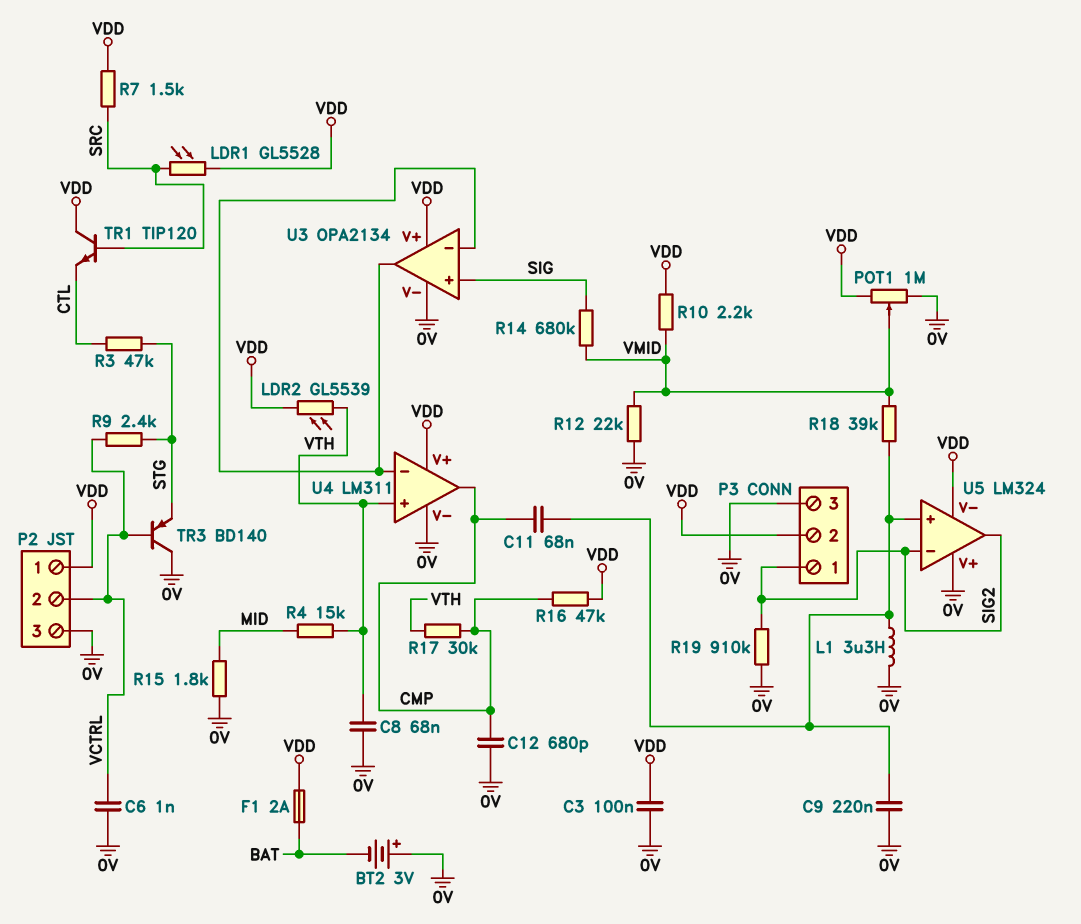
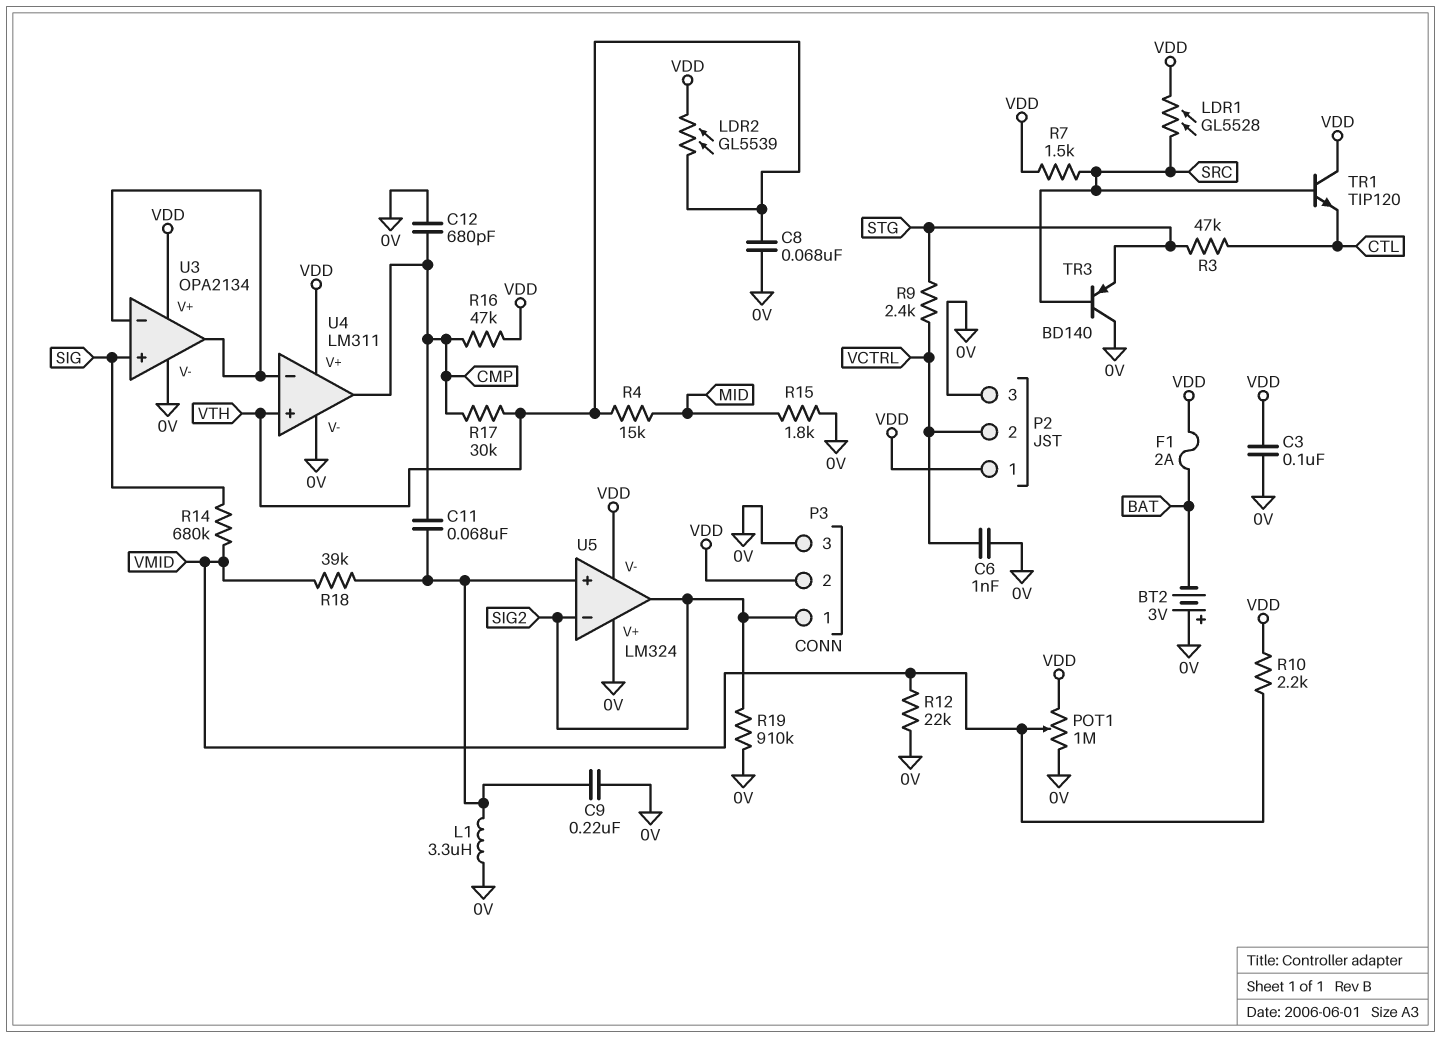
TR3: PNP BD140 (B VCTRL, C 0V, E STG) -> PNP BD140 (B SRC, C 0V, E STG)

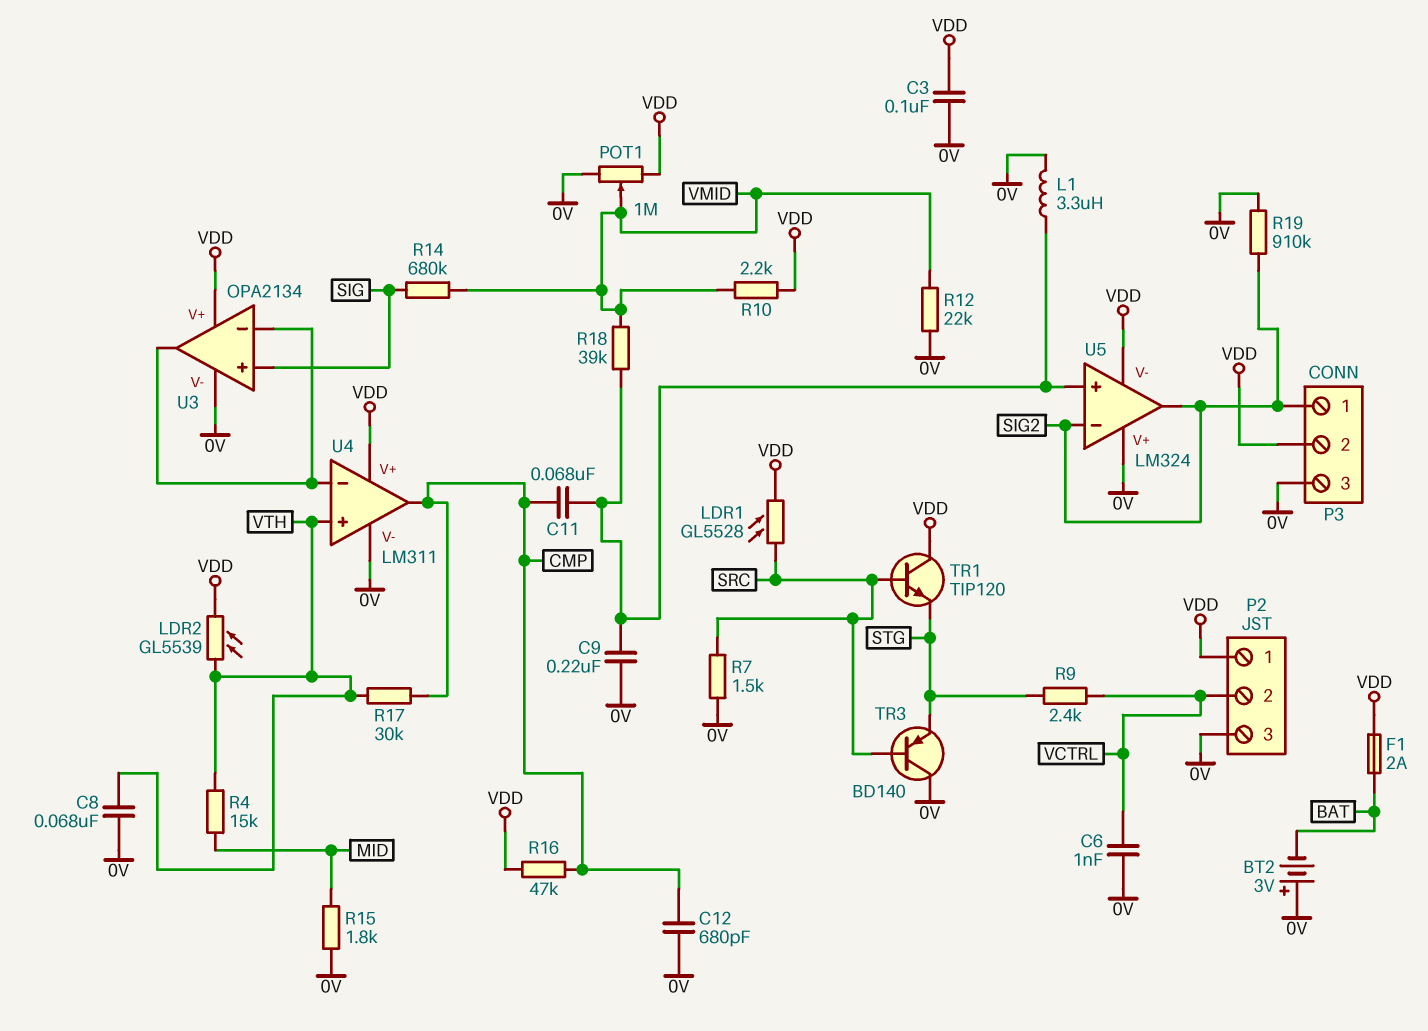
R3: 47k (CTL, STG) -> none
R7: 1.5k (SRC, VDD) -> 1.5k (0V, SRC)
TR1: NPN TIP120 (B SRC, C VDD, E CTL) -> NPN TIP120 (B SRC, C VDD, E STG)

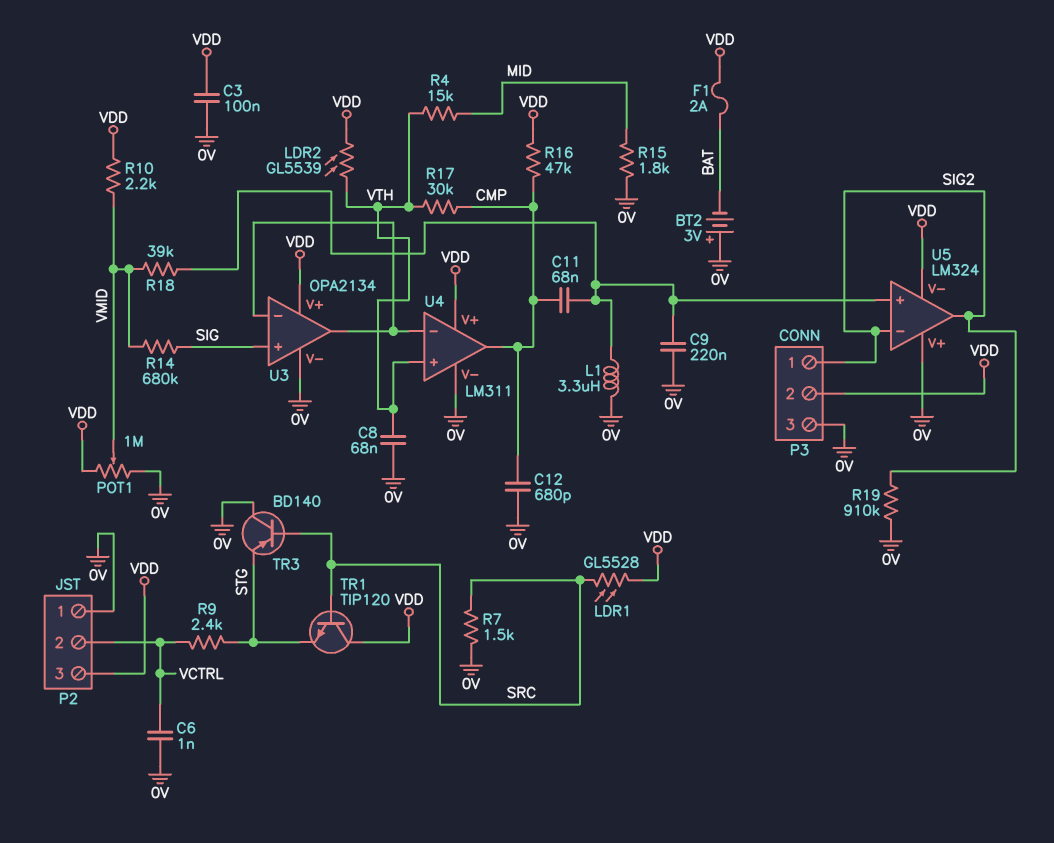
P2 pin 1: VDD -> 0V
P2 pin 3: 0V -> VDD
R12: 22k (0V, VMID) -> none

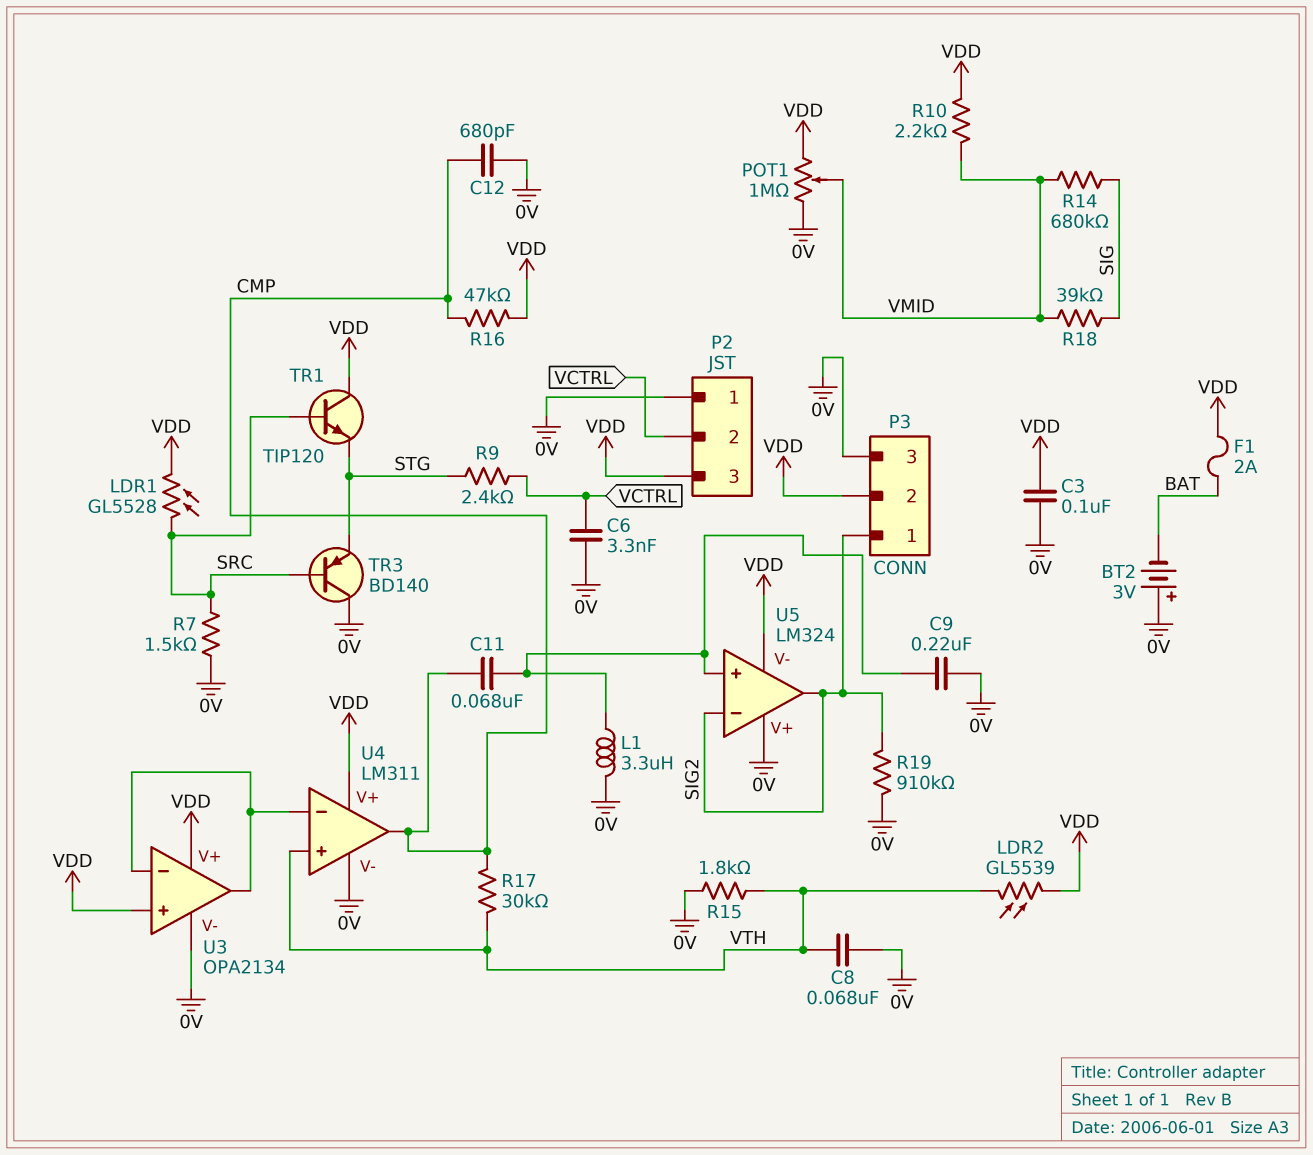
C6: 1nF (0V, VCTRL) -> 3.3nF (0V, VCTRL)
R4: 15k (MID, VTH) -> none
R15: 1.8k (0V, MID) -> 1.8k (0V, VTH)
R18: 39k (U5/in+, VMID) -> 39k (SIG, VMID)
U3 pin in+: SIG -> VDD

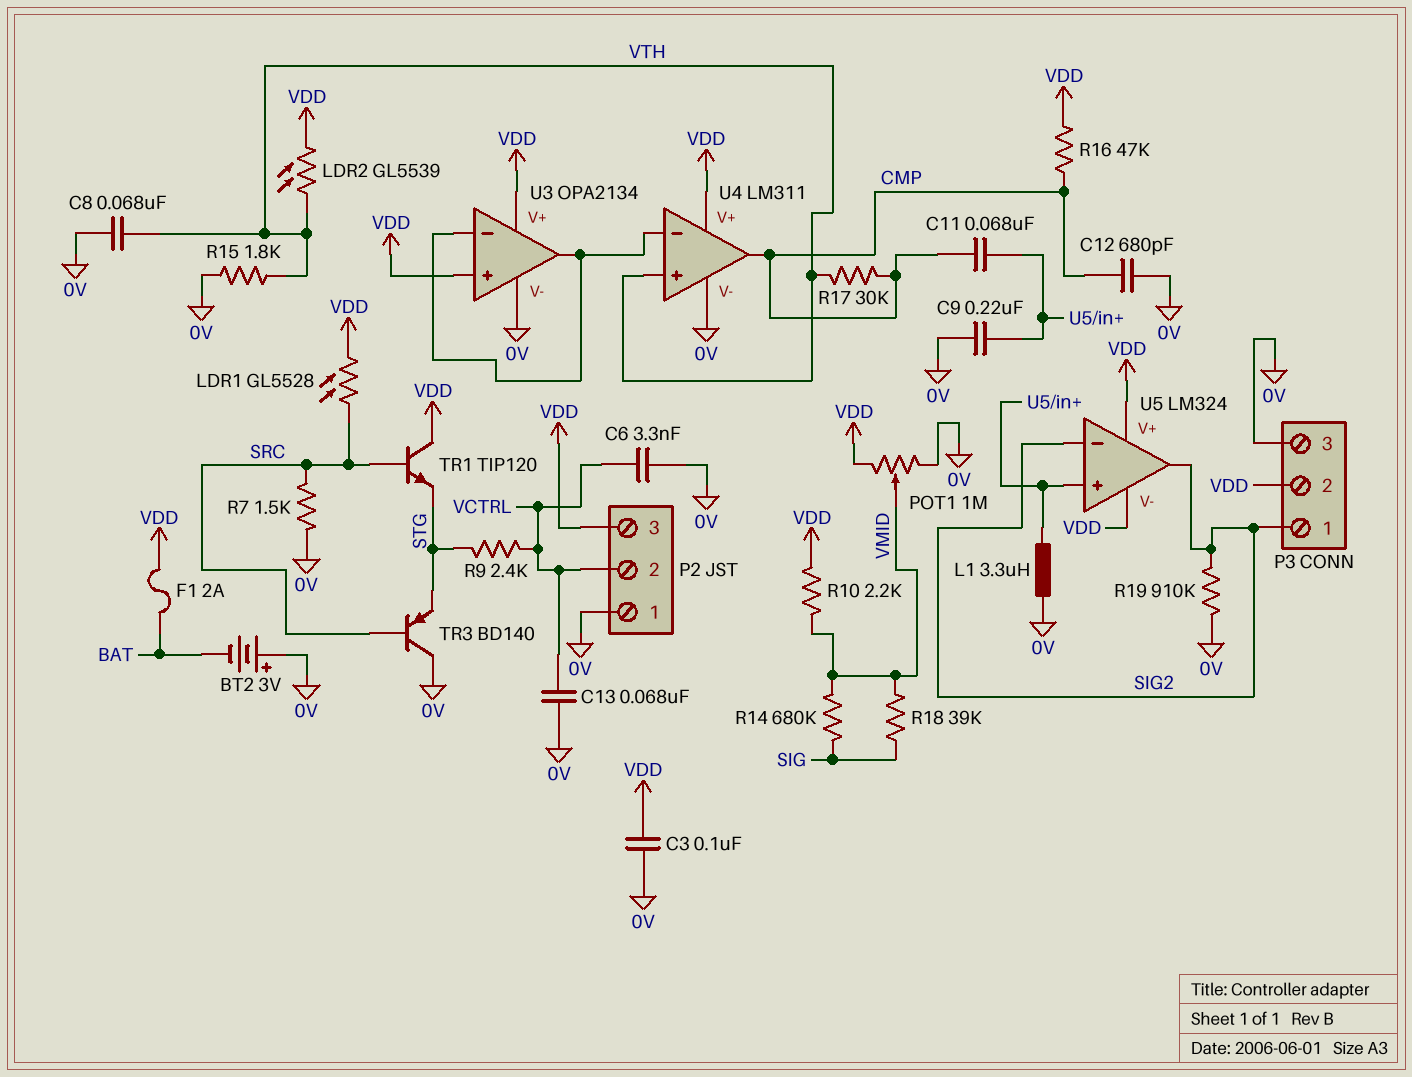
C13: none -> 68nF (0V, VCTRL)
U5 pin V+: 0V -> VDD

